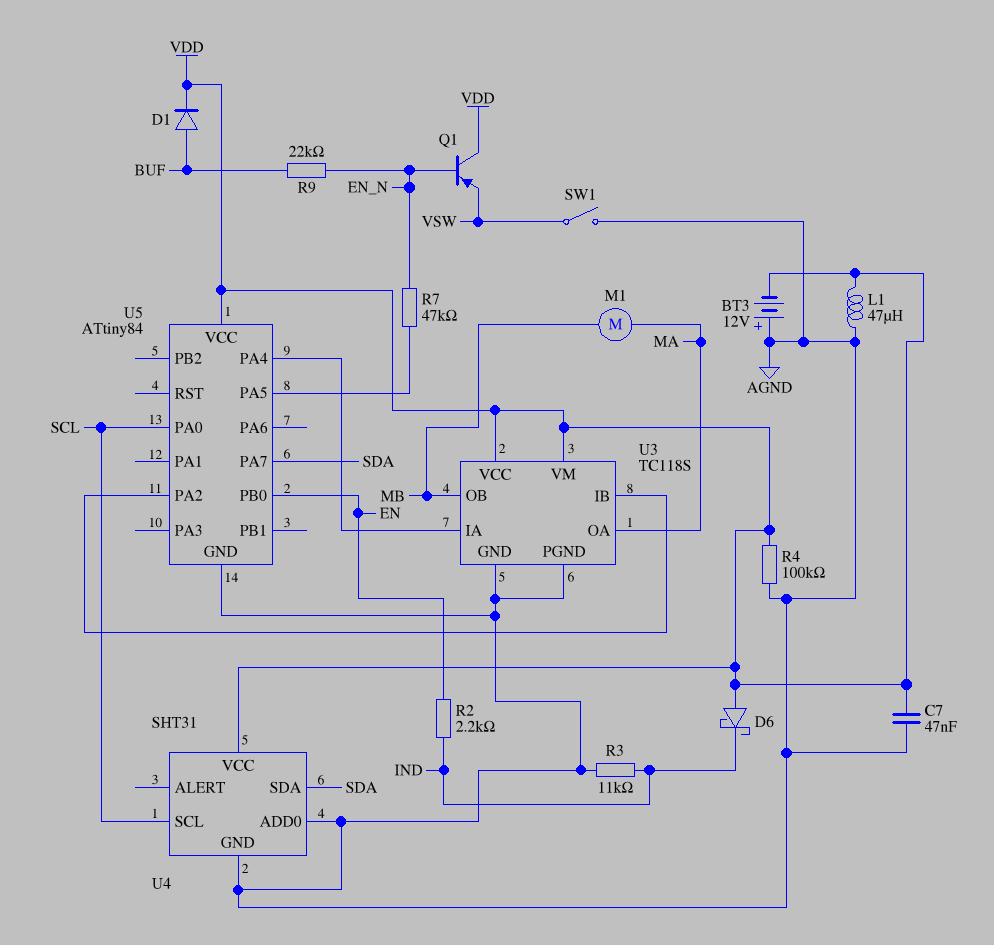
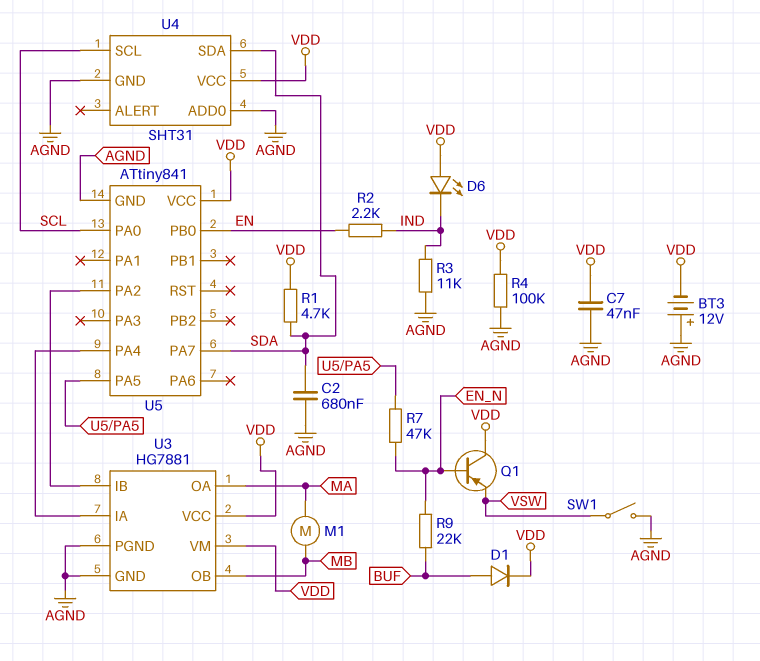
C2: none -> 680nF (AGND, SDA)
D6: schottky (A VDD, K IND) -> LED (A VDD, K IND)
L1: 47uH (AGND, VDD) -> none
R1: none -> 4.7k (SDA, VDD)
U3: TC118S -> HG7881
U5: ATtiny84 -> ATtiny841

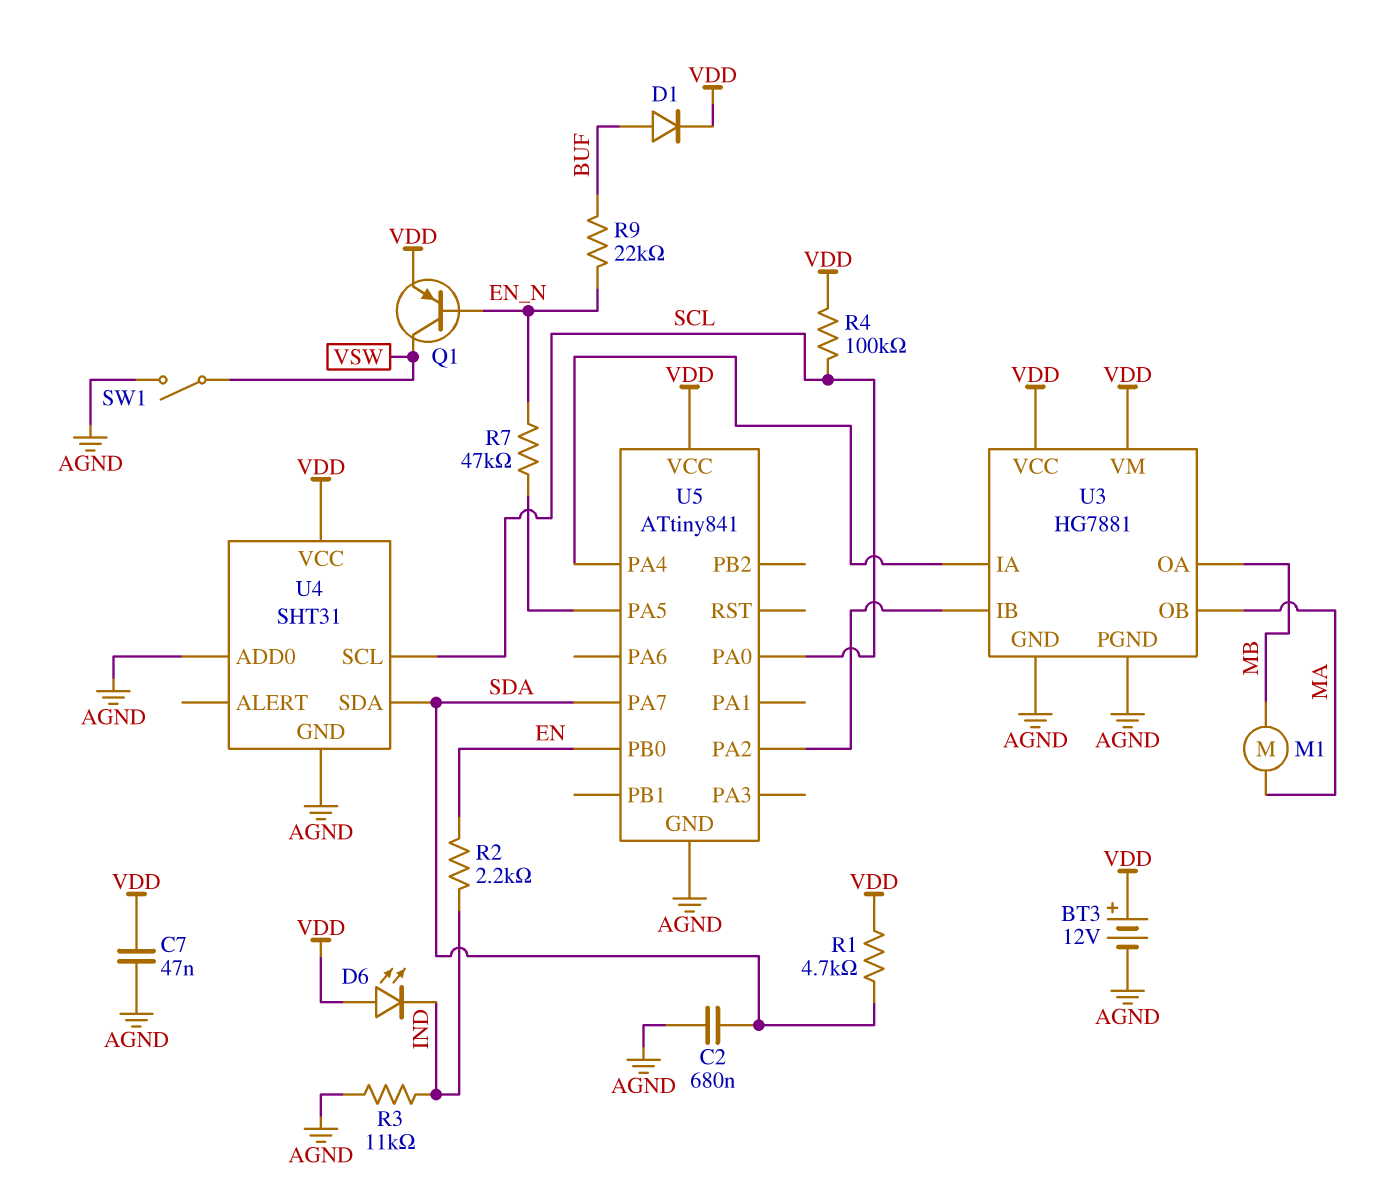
BT3: 12V (plus AGND, minus VDD) -> 12V (plus VDD, minus AGND)
Q1: PNP (B EN_N, C VDD, E VSW) -> PNP (B EN_N, C VSW, E VDD)
R4: 100k (AGND, VDD) -> 100k (SCL, VDD)
U3 pin OA: MA -> MB
U3 pin OB: MB -> MA

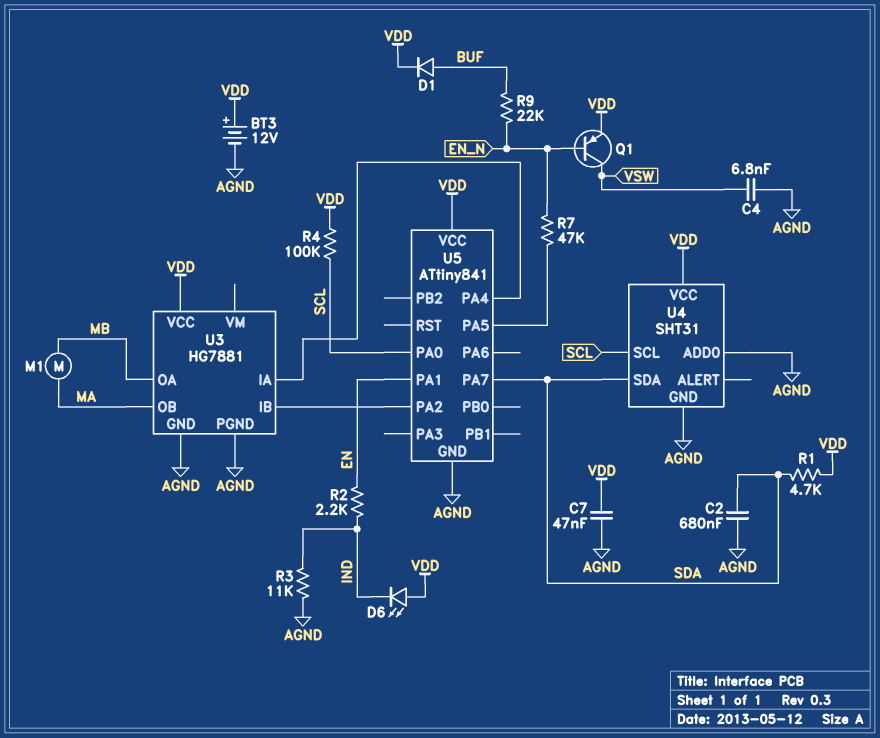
C4: none -> 6.8nF (AGND, VSW)
SW1: switch (AGND, VSW) -> none
U3 pin VM: VDD -> none
U5 pin PA1: none -> EN
U5 pin PB0: EN -> none

